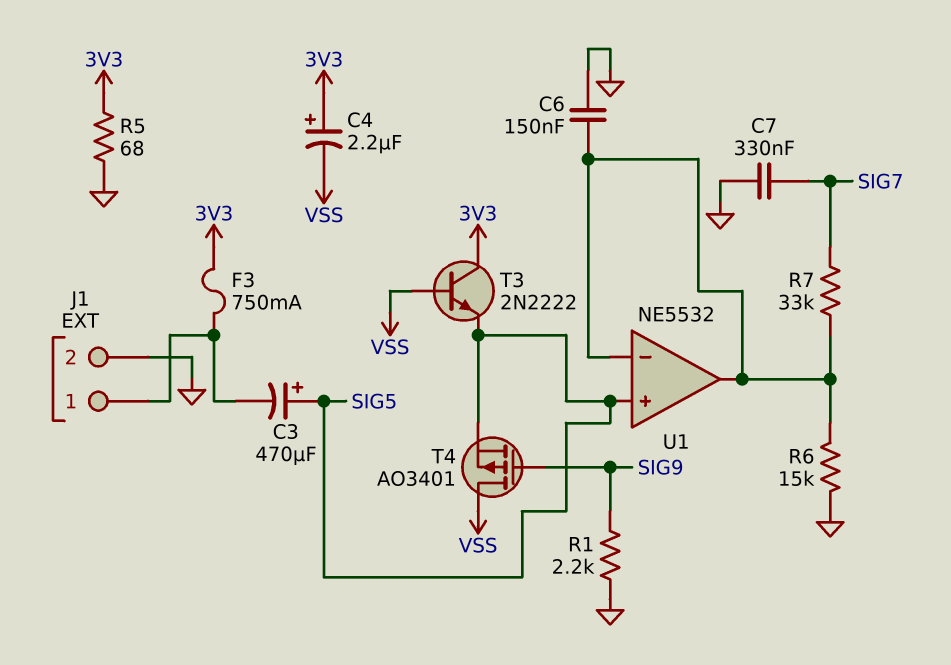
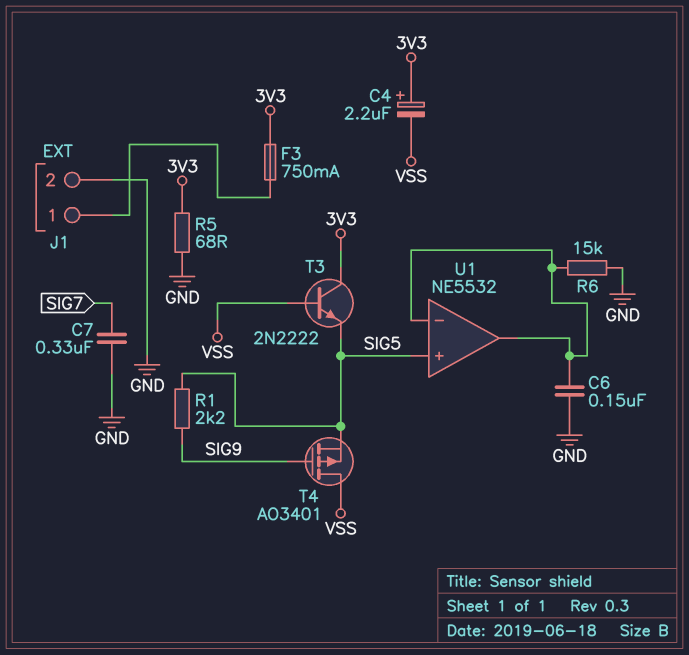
C3: 470uF (plus SIG5, minus J1/1) -> none
R1: 2.2k (GND, SIG9) -> 2.2k (SIG5, SIG9)
R7: 33k (SIG7, U1/in-) -> none

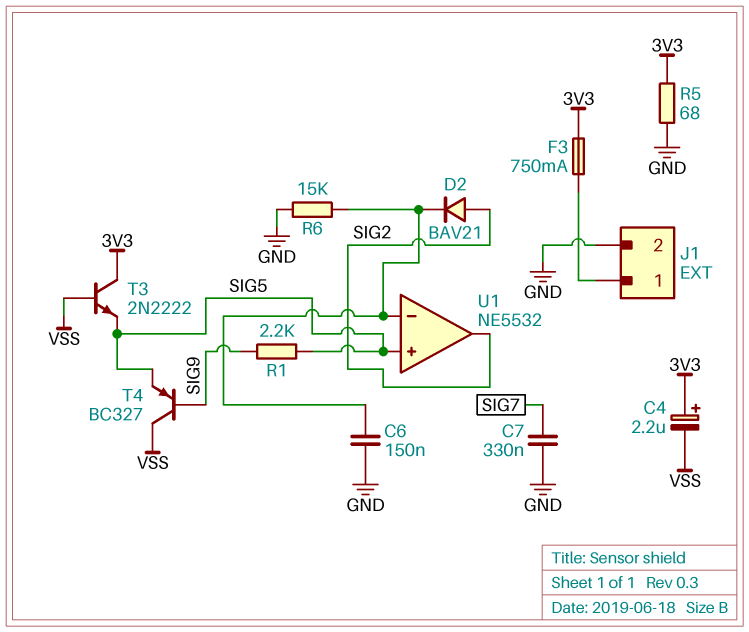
D2: none -> diode BAV21 (A SIG2, K U1/in-)
T4: PMOS AO3401 (G SIG9, D VSS, S SIG5) -> PNP BC327 (B SIG9, C VSS, E SIG5)
U1 pin out: U1/in- -> SIG2

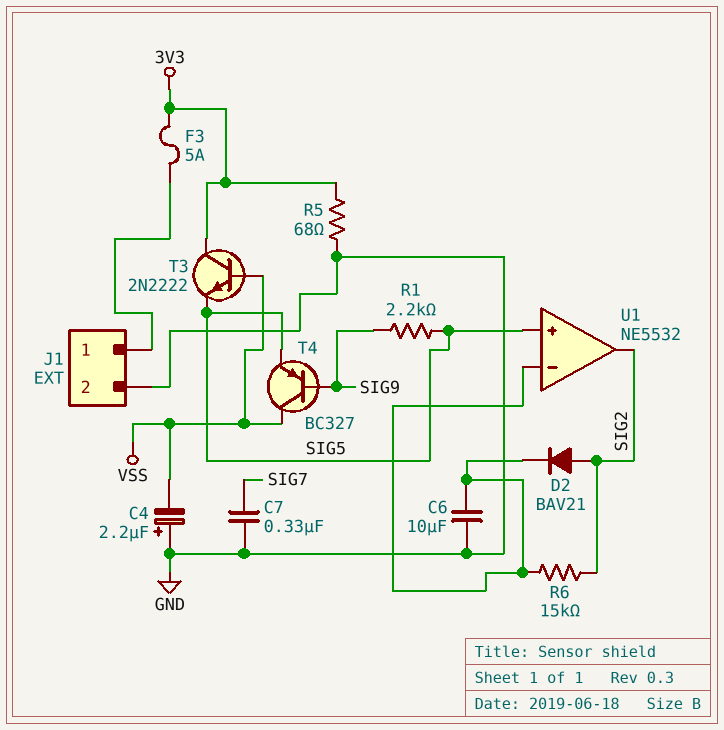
C4: 2.2uF (plus 3V3, minus VSS) -> 2.2uF (plus GND, minus VSS)
C6: 150nF (GND, U1/in-) -> 10uF (GND, U1/in-)
F3: 750mA (3V3, J1/1) -> 5A (3V3, J1/1)
R6: 15k (GND, U1/in-) -> 15k (SIG2, U1/in-)

